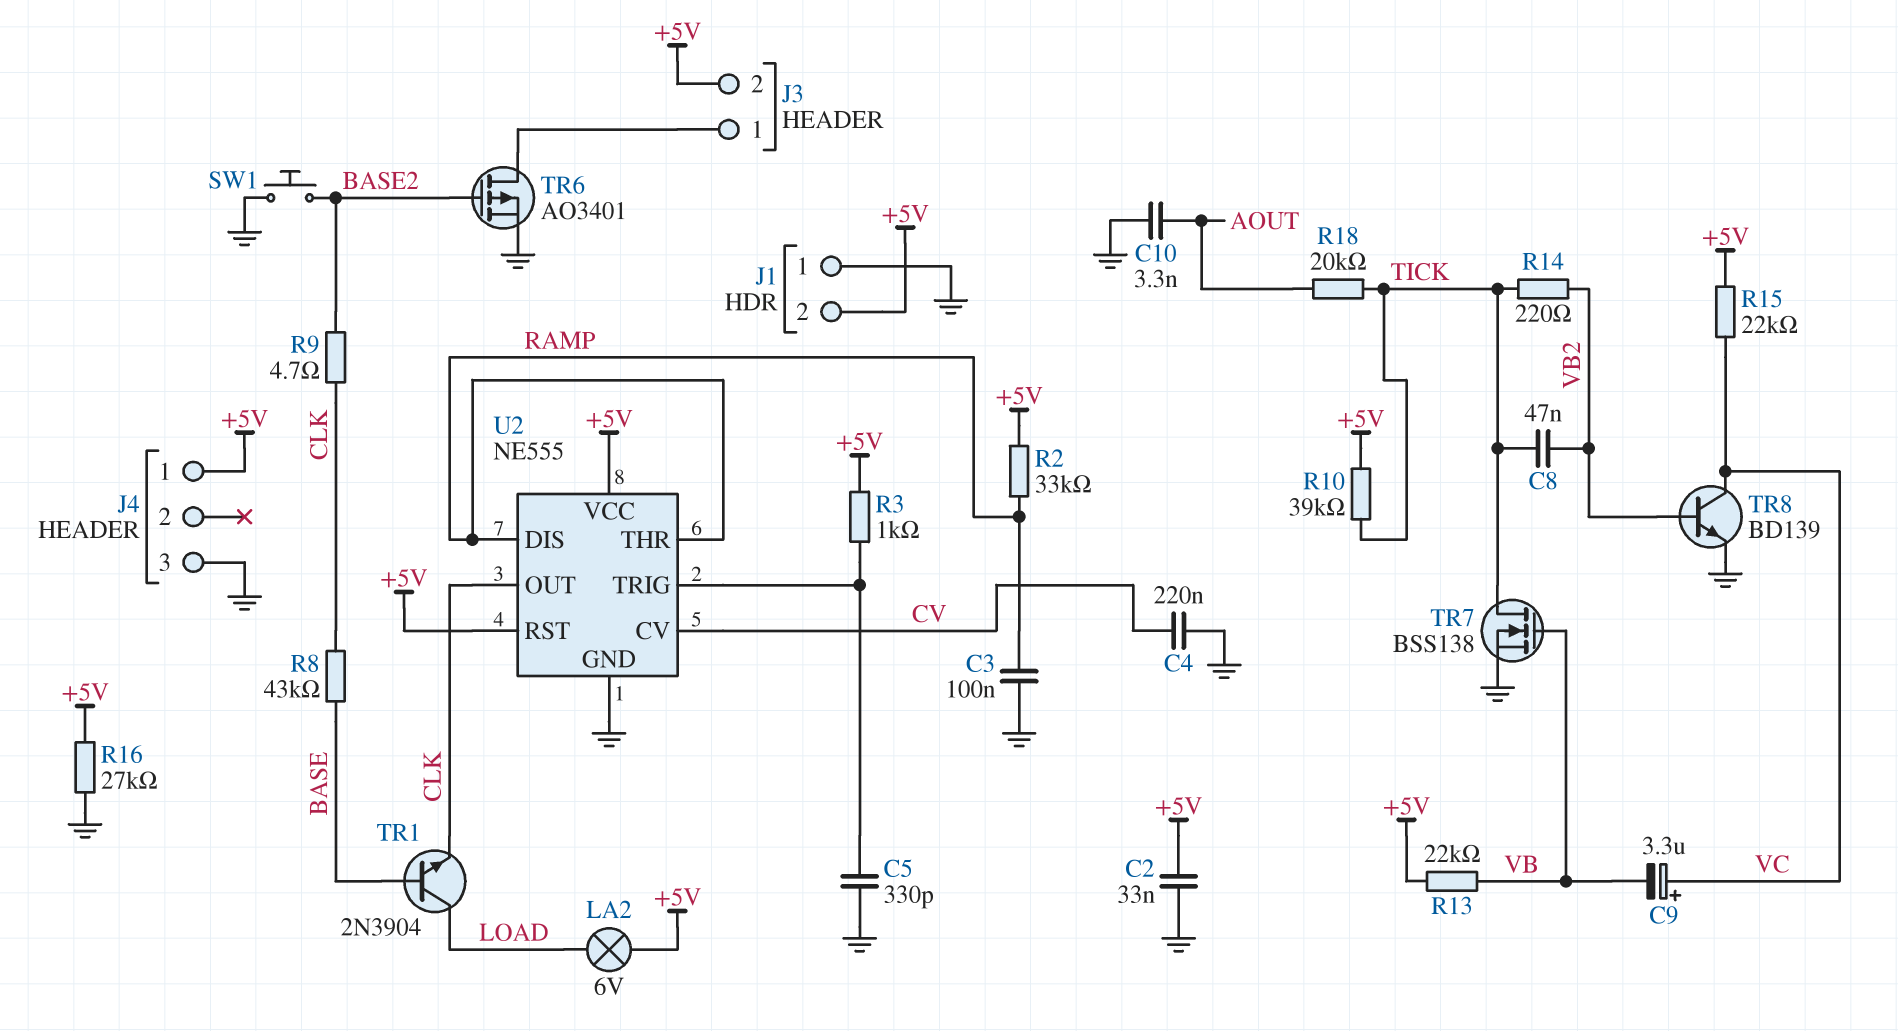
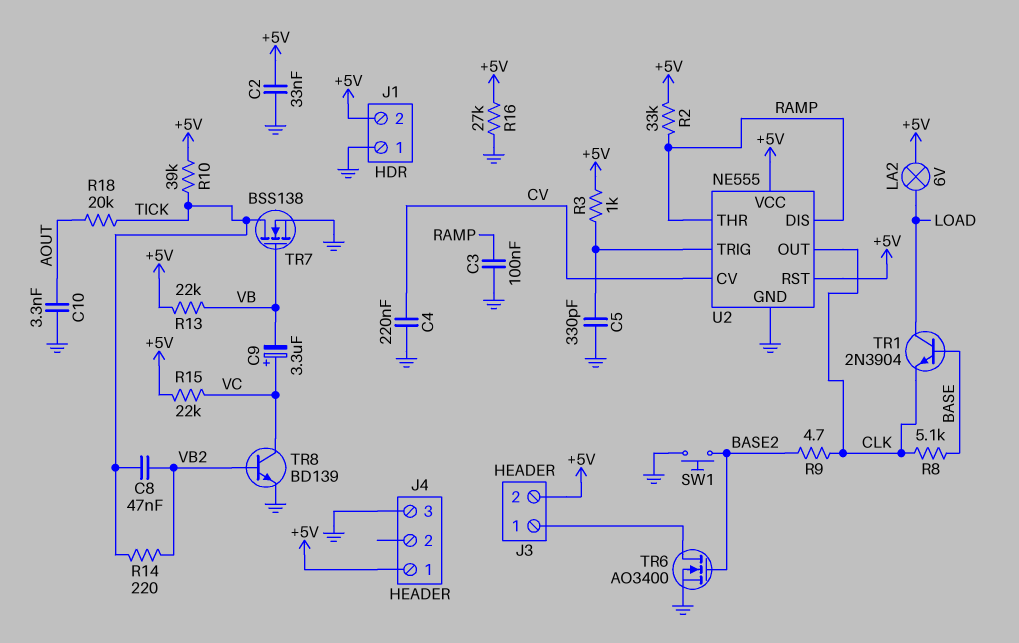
R8: 43k (BASE, CLK) -> 5.1k (BASE, CLK)
TR6: PMOS AO3401 (G BASE2, D J3/1, S GND) -> NMOS AO3400 (G BASE2, D J3/1, S GND)

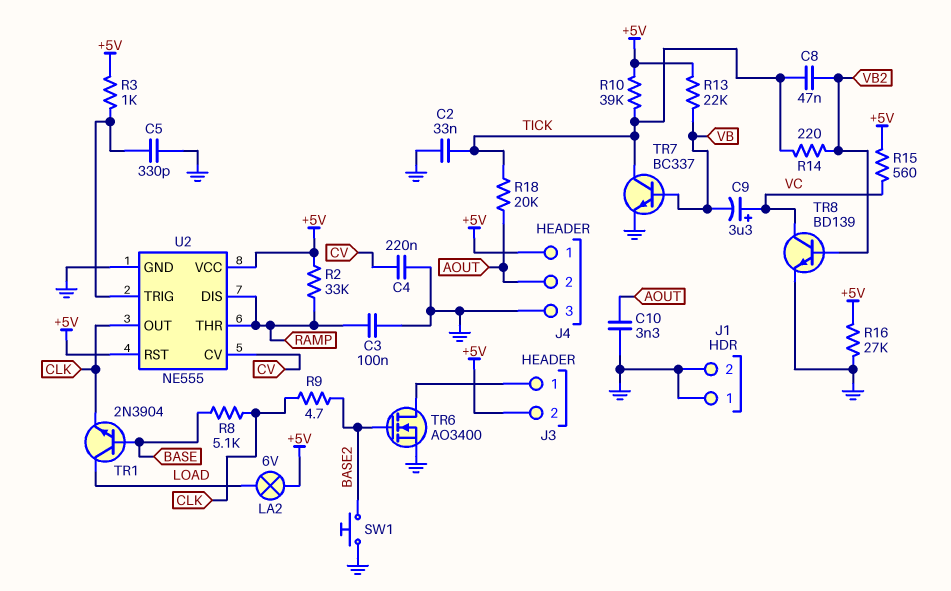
C2: 33nF (+5V, GND) -> 33nF (GND, TICK)
J1 pin 2: +5V -> GND
J4 pin 2: none -> AOUT
R15: 22k (+5V, VC) -> 560 (+5V, VC)
TR7: NMOS BSS138 (G VB, D TICK, S GND) -> NPN BC337 (B VB, C TICK, E GND)

